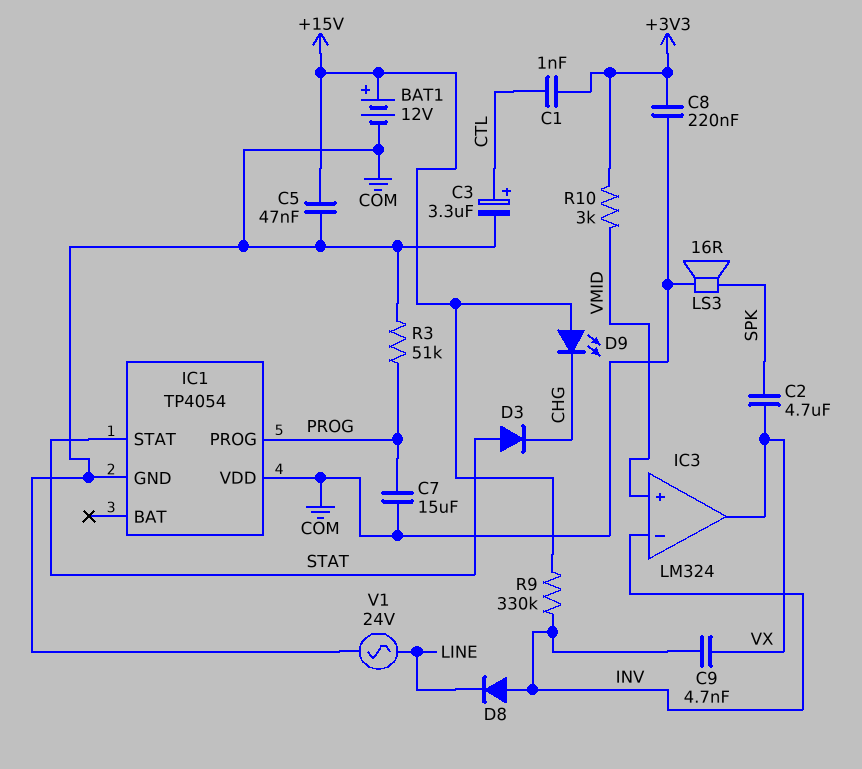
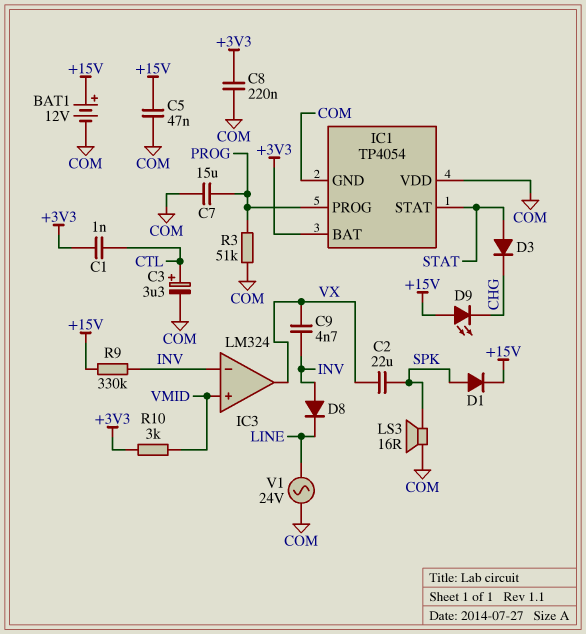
C2: 4.7uF (SPK, VX) -> 22uF (SPK, VX)
D1: none -> diode (A SPK, K +15V)
IC1 pin BAT: none -> +3V3

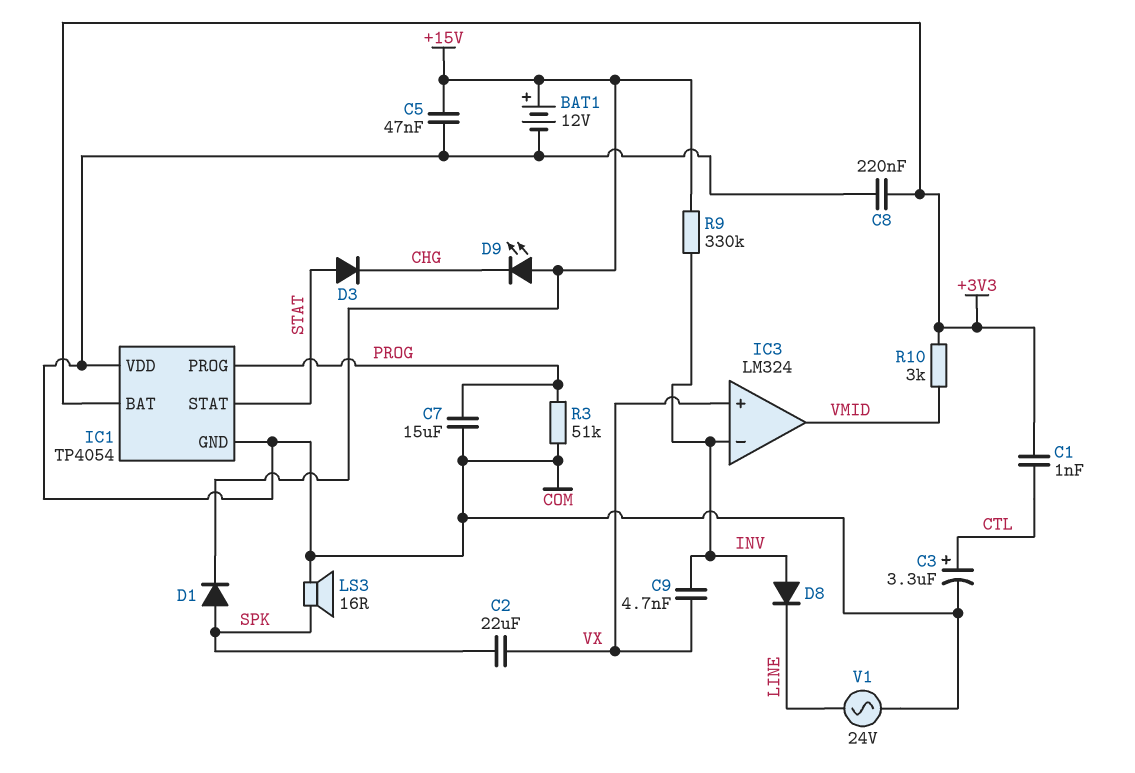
IC3 pin in+: VMID -> VX
IC3 pin out: VX -> VMID

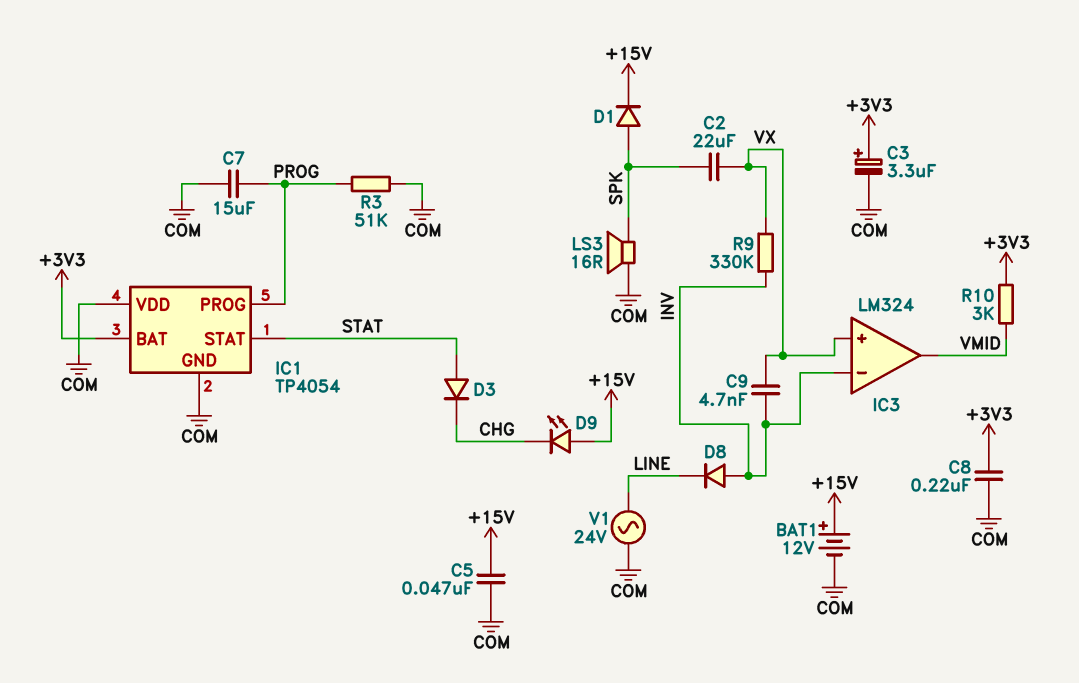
C1: 1nF (+3V3, CTL) -> none
C3: 3.3uF (plus CTL, minus COM) -> 3.3uF (plus +3V3, minus COM)
R9: 330k (+15V, INV) -> 330k (INV, VX)

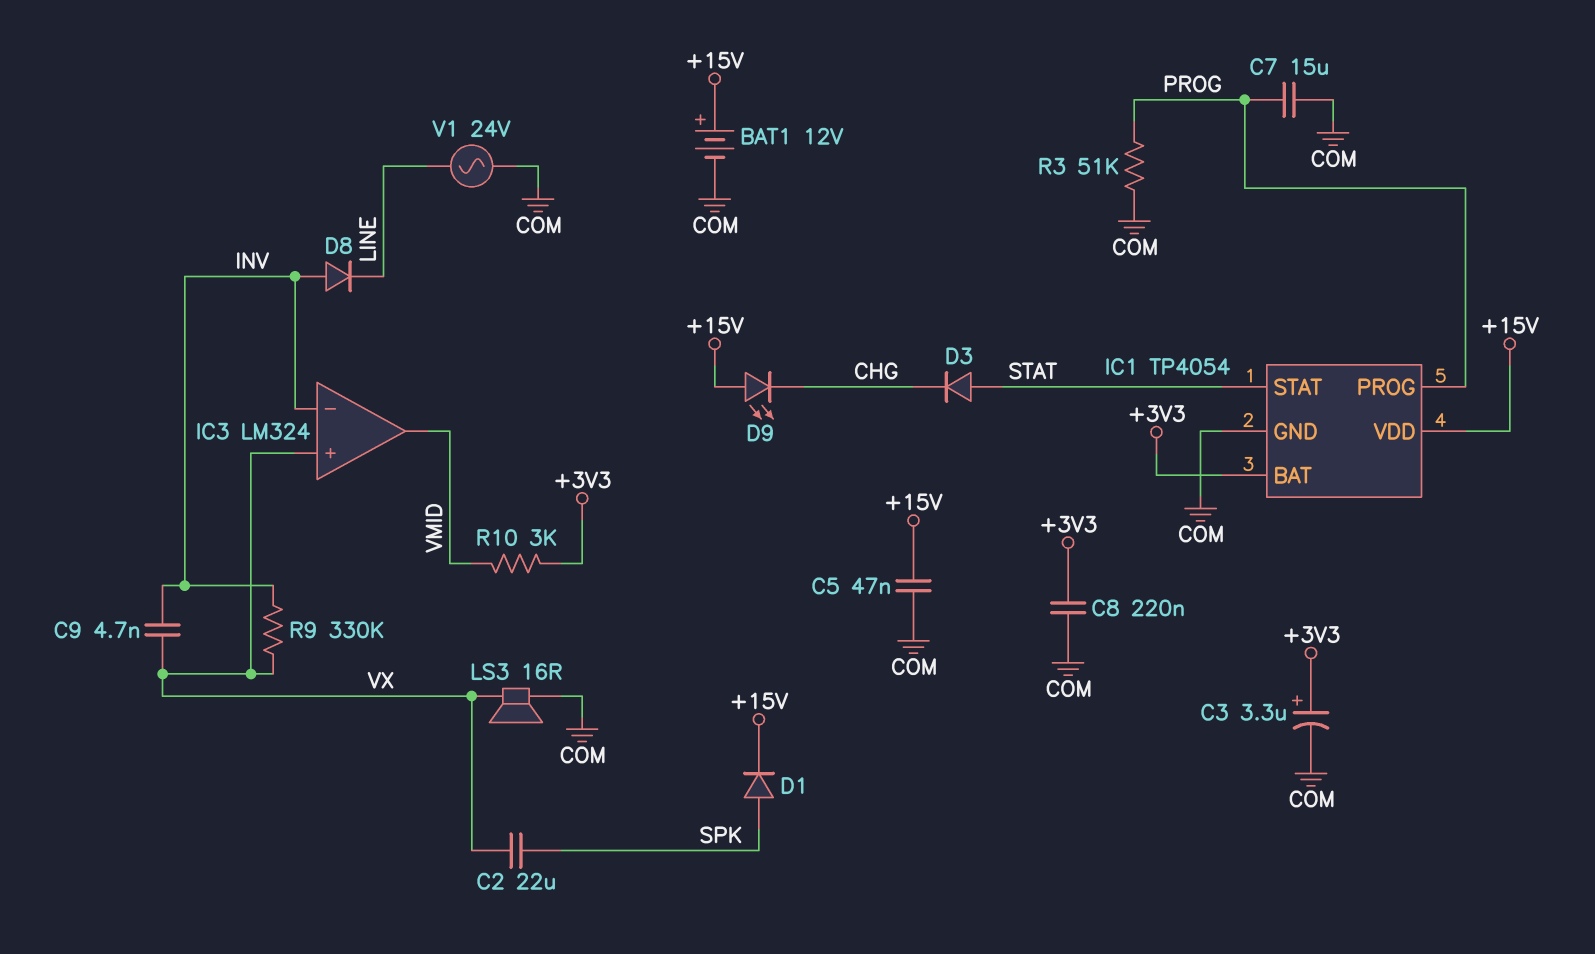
IC1 pin VDD: COM -> +15V
LS3: speaker 16R (COM, SPK) -> speaker 16R (COM, VX)

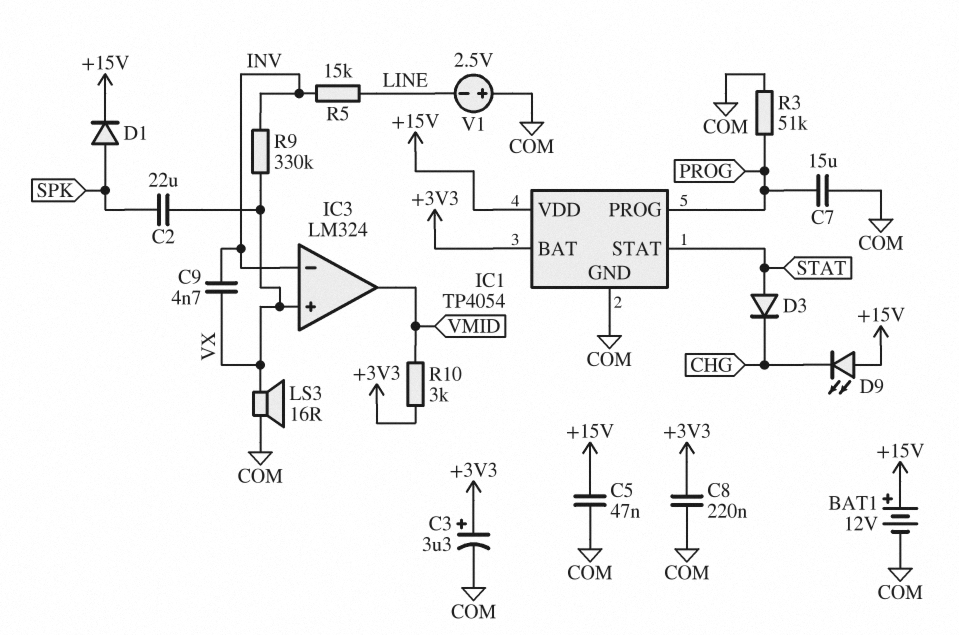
D8: diode (A INV, K LINE) -> none
R5: none -> 15k (INV, LINE)
V1: AC 24V (COM, LINE) -> 2.5V (plus COM, minus LINE)

